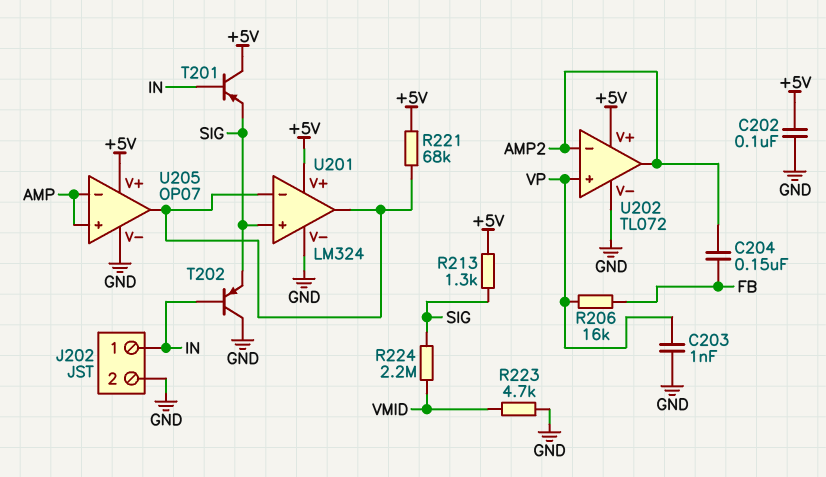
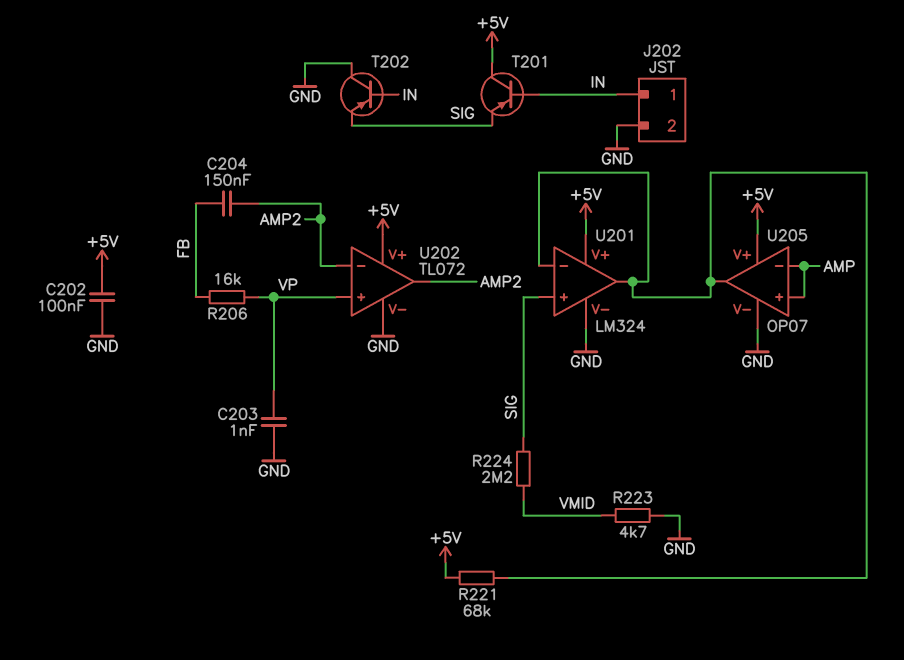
R213: 1.3k (+5V, SIG) -> none

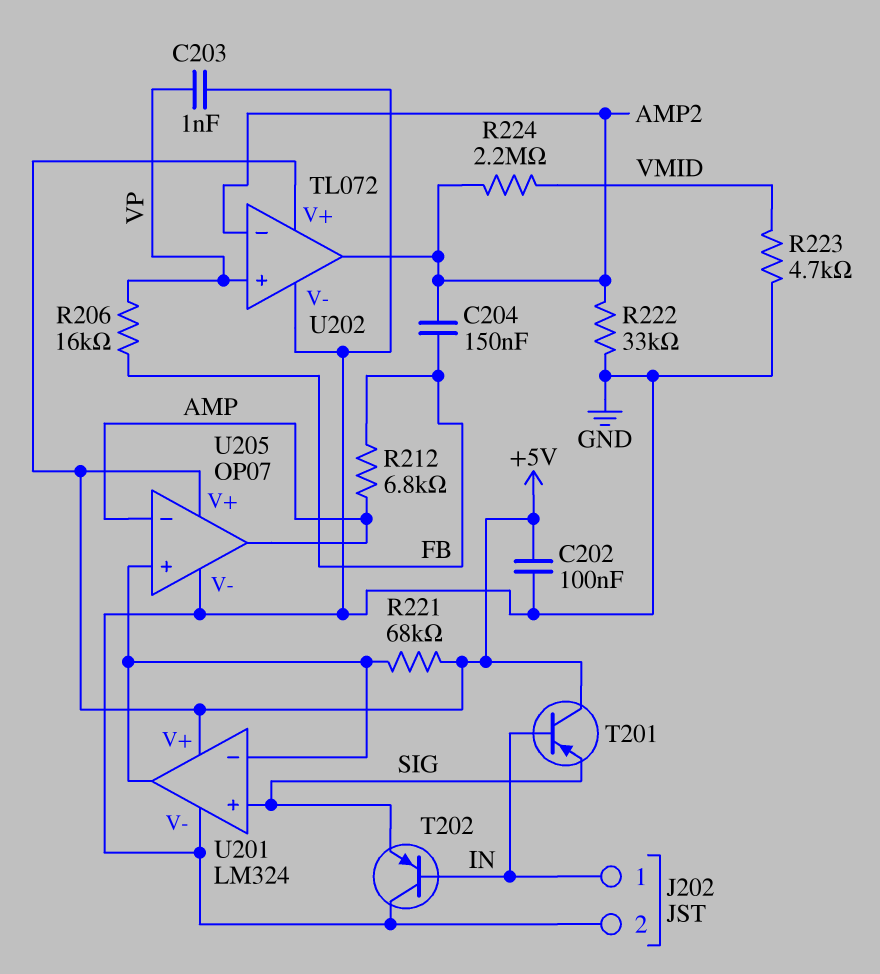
R212: none -> 6.8k (AMP, FB)
R222: none -> 33k (AMP2, GND)
R224: 2.2M (SIG, VMID) -> 2.2M (AMP2, VMID)
U205 pin in+: AMP -> U201/in-
U205 pin out: U201/in- -> AMP

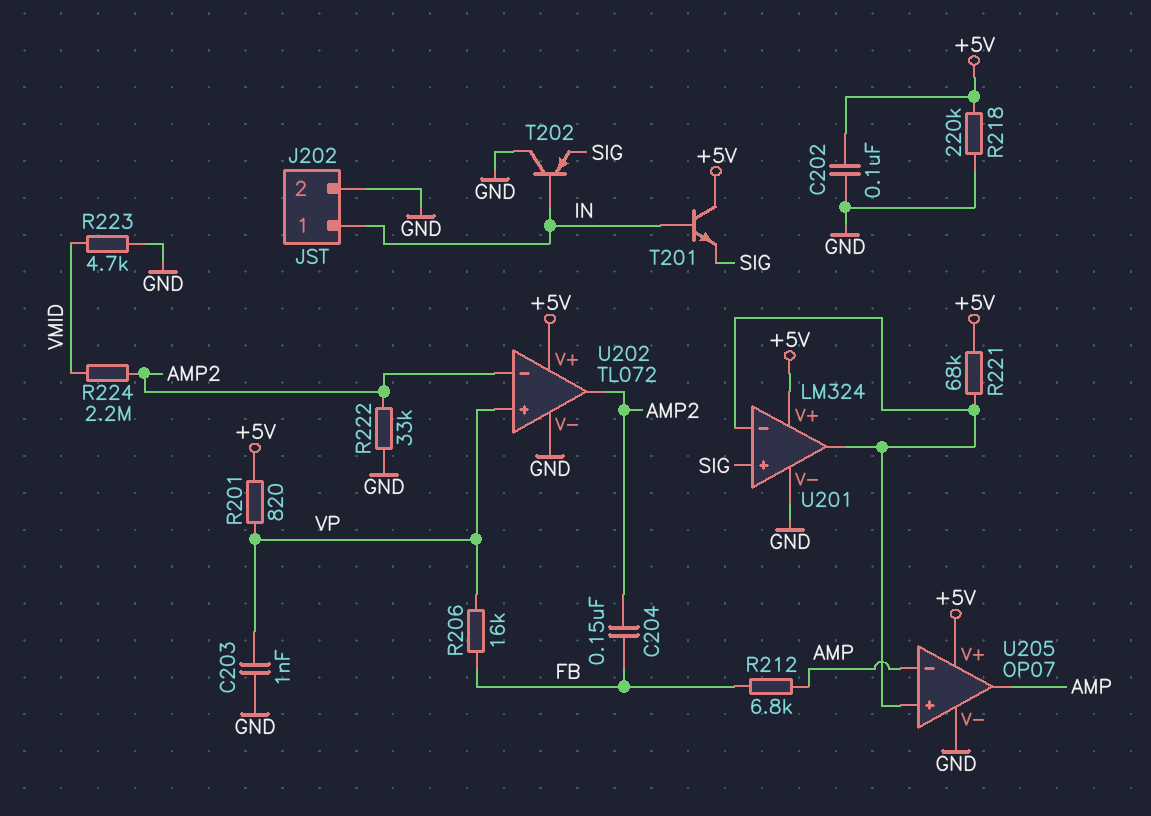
R201: none -> 820 (+5V, VP)
R218: none -> 220k (+5V, GND)
T201: PNP (B IN, C +5V, E SIG) -> NPN (B IN, C +5V, E SIG)

